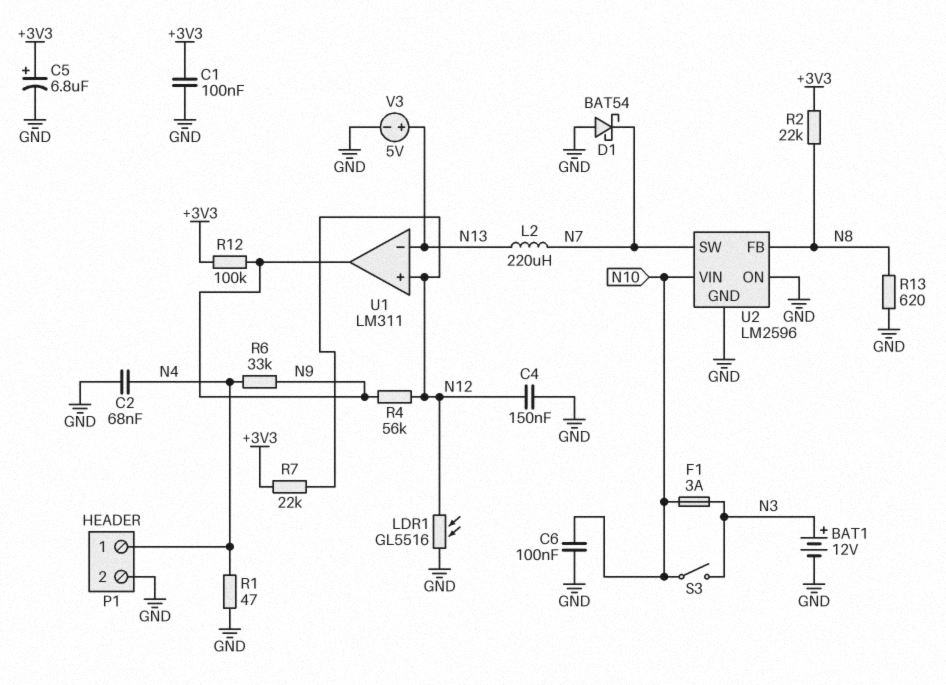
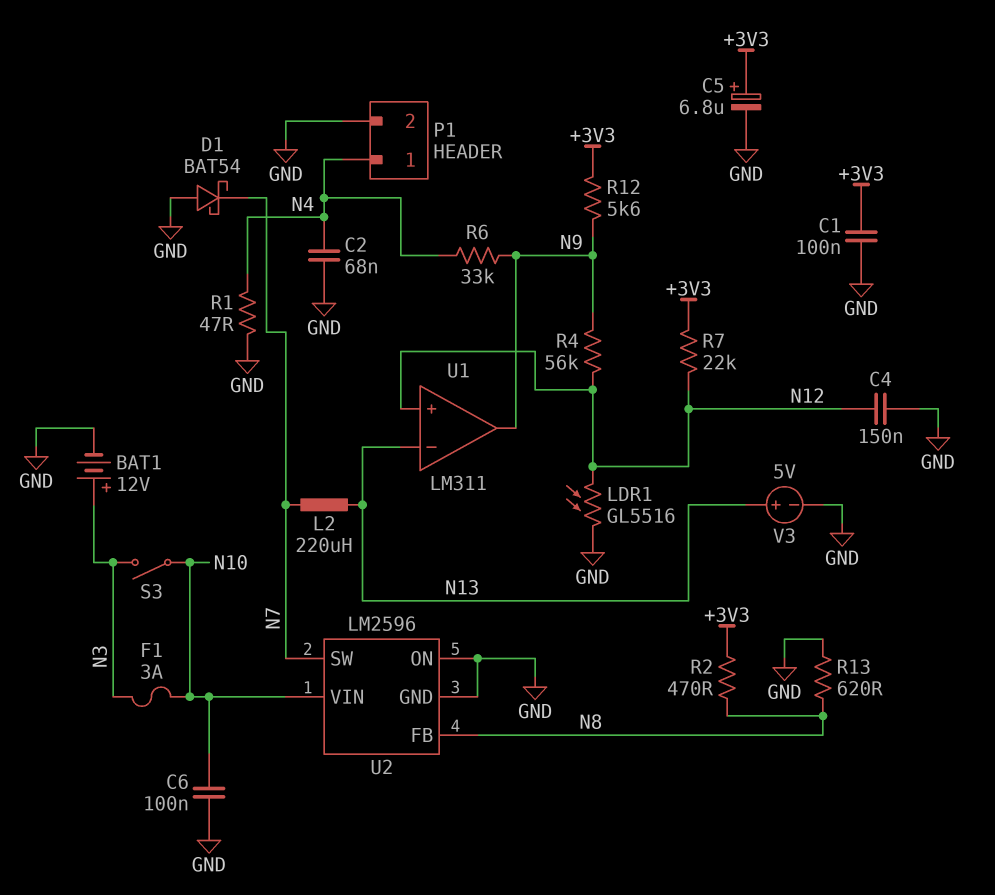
R2: 22k (+3V3, N8) -> 470 (+3V3, N8)
R12: 100k (+3V3, N9) -> 5.6k (+3V3, N9)

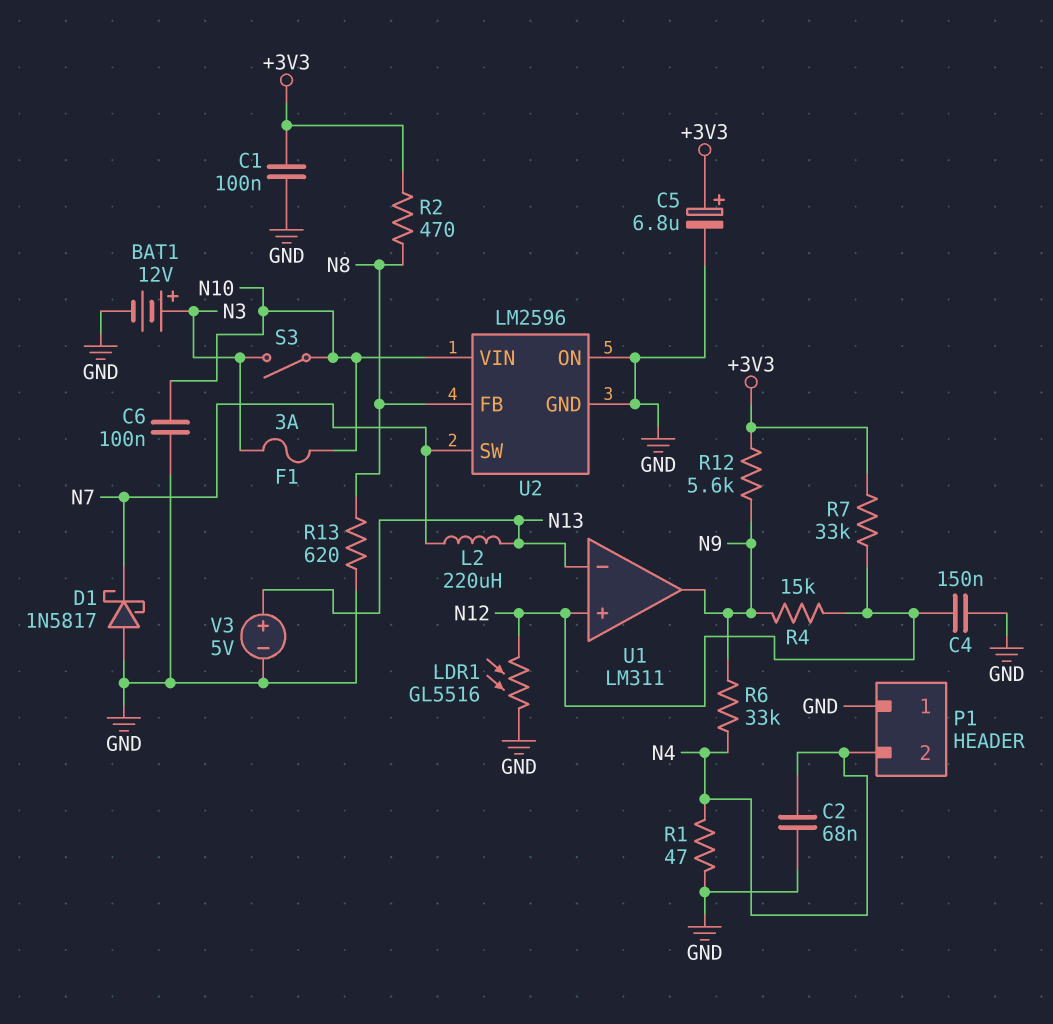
D1: schottky BAT54 (A GND, K N7) -> schottky 1N5817 (A GND, K N7)
P1 pin 1: N4 -> GND
P1 pin 2: GND -> N4
R4: 56k (N9, N12) -> 15k (N9, N12)
R7: 22k (+3V3, N12) -> 33k (+3V3, N12)

